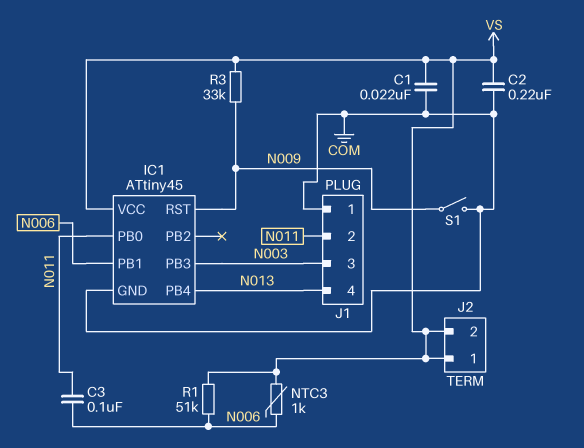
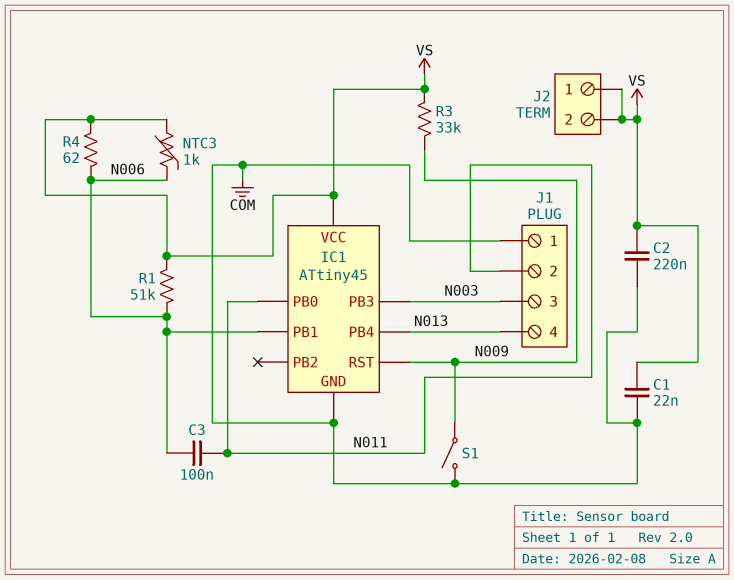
R4: none -> 62 (N006, VS)

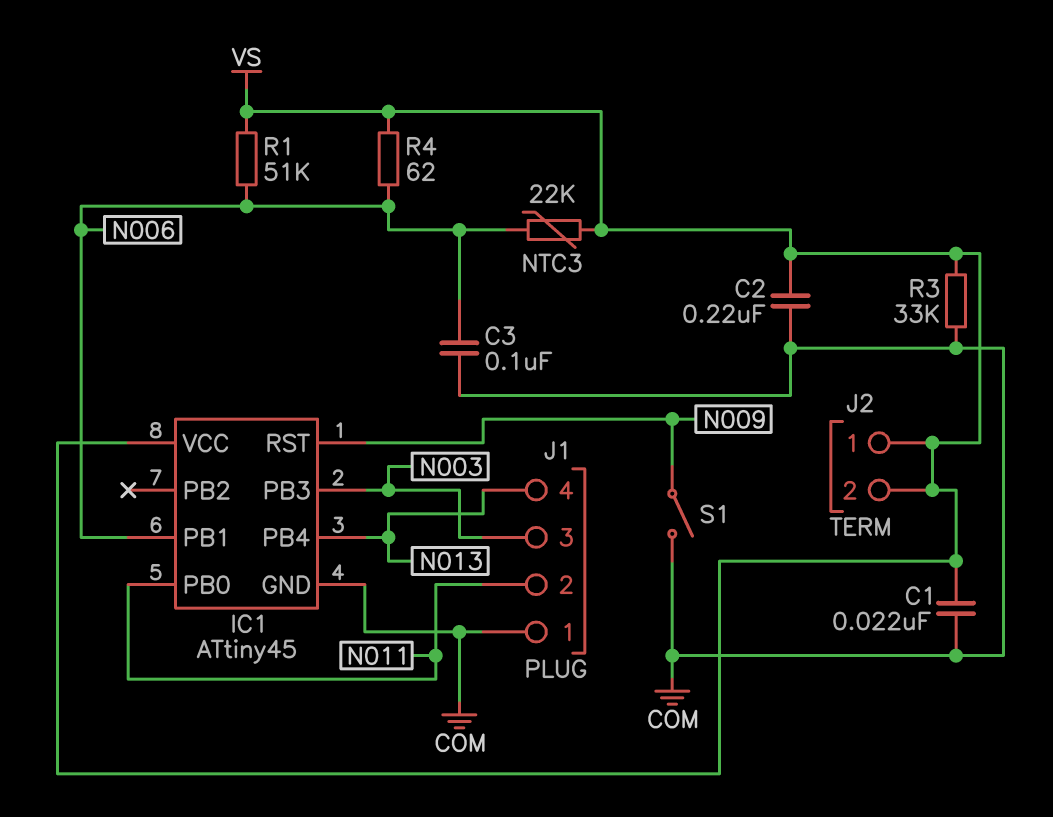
C3: 100nF (N006, N011) -> 100nF (COM, N006)
NTC3: 1k (N006, VS) -> 22k (N006, VS)
R3: 33k (N009, VS) -> 33k (COM, VS)

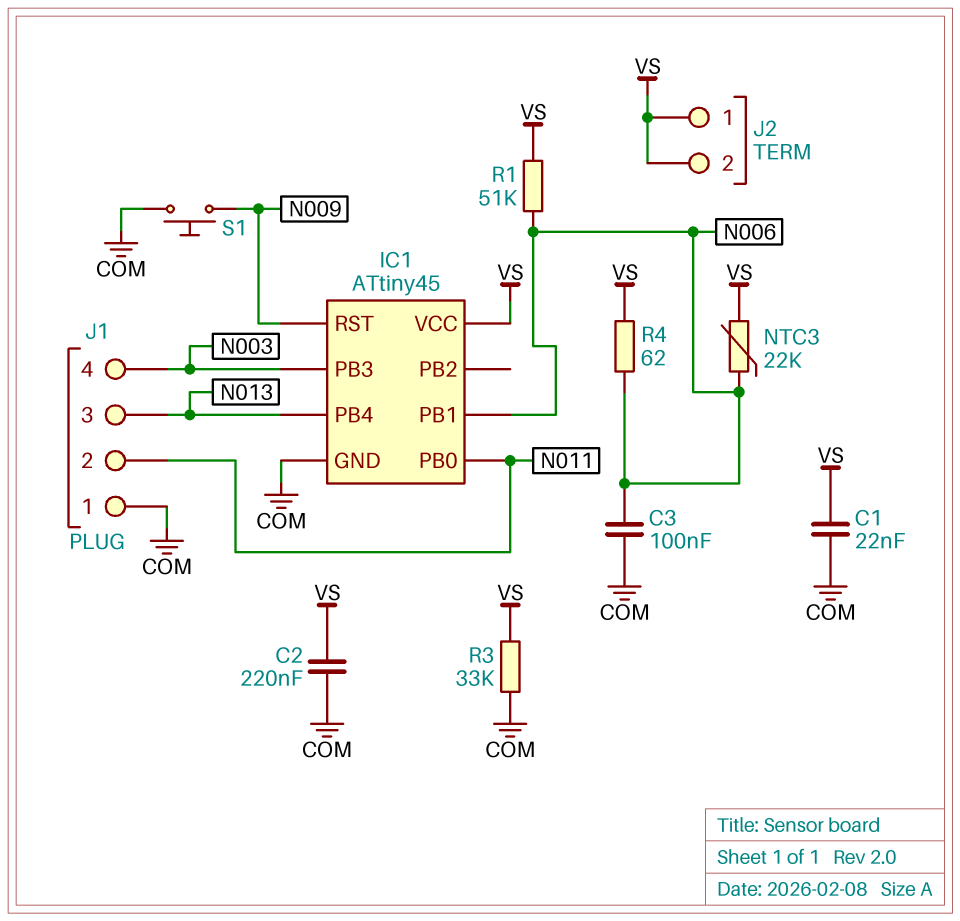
J1 pin 3: N003 -> N013
J1 pin 4: N013 -> N003
S1: switch (COM, N009) -> button (COM, N009)

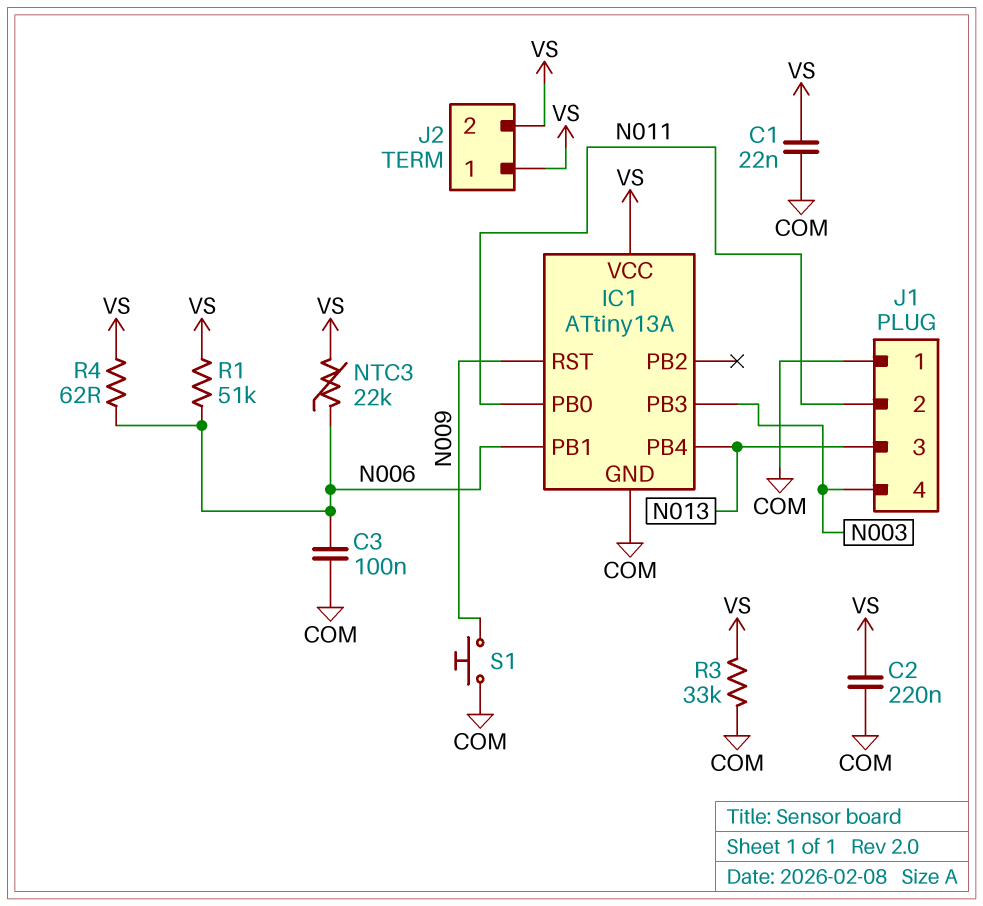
IC1: ATtiny45 -> ATtiny13A

